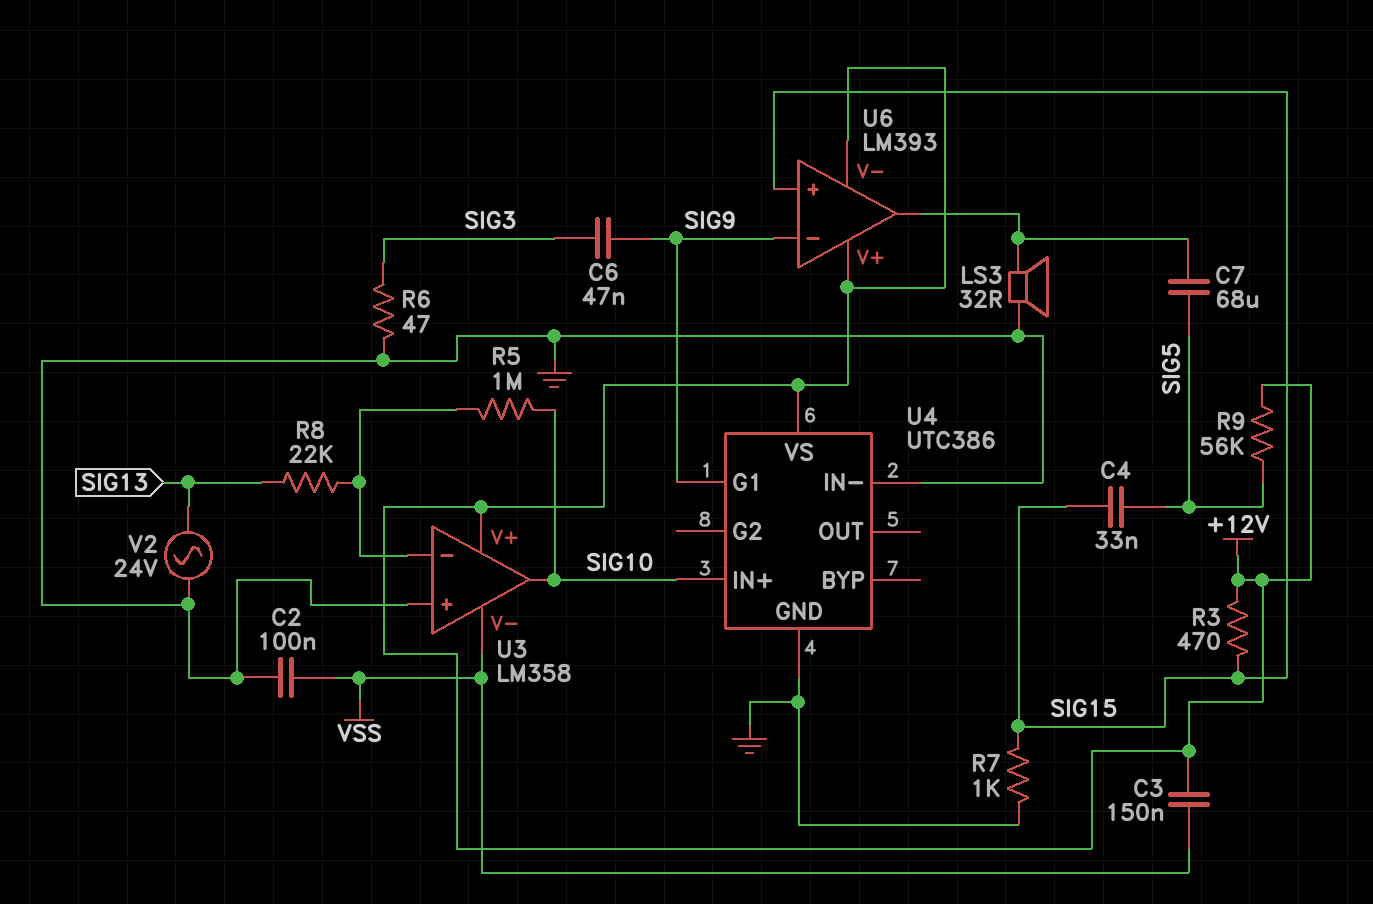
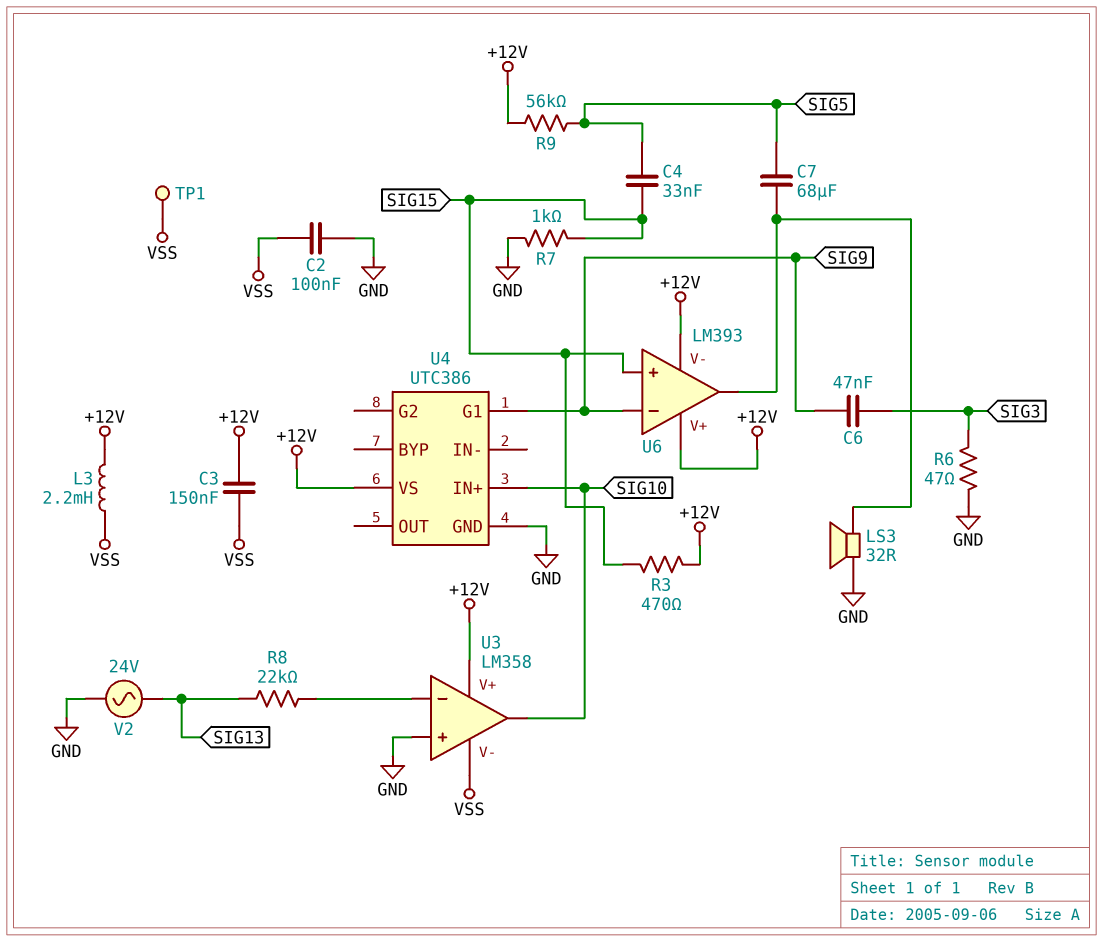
L3: none -> 2.2mH (+12V, VSS)
R5: 1M (SIG10, U3/in-) -> none
TP1: none -> test point (VSS)
U4 pin IN-: GND -> none

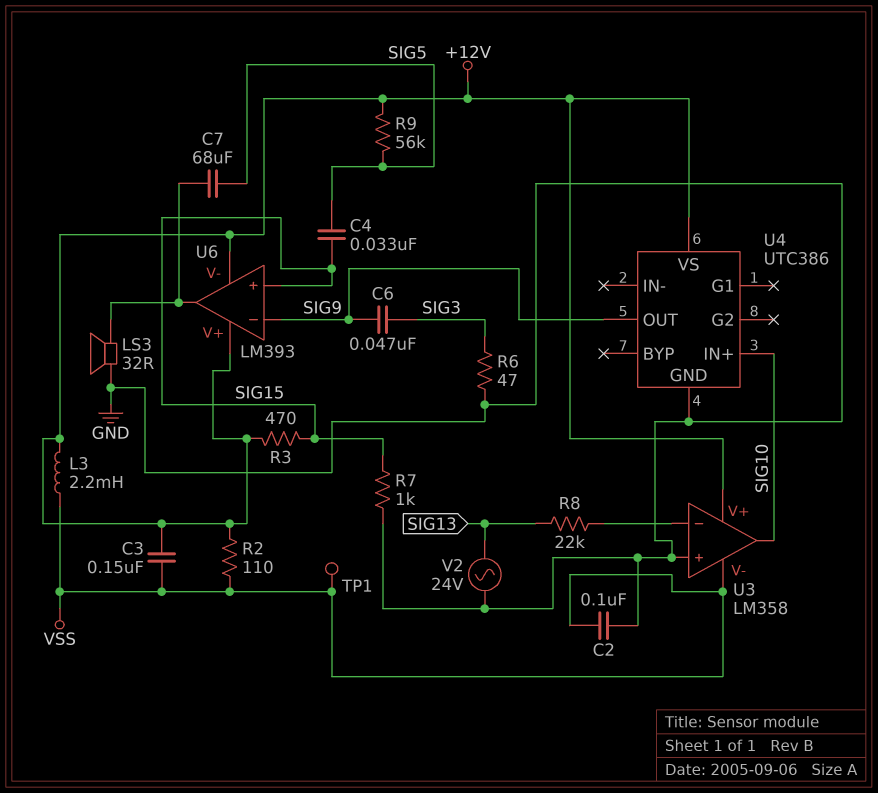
R2: none -> 110 (+12V, VSS)
U4 pin G1: SIG9 -> none
U4 pin OUT: none -> SIG9

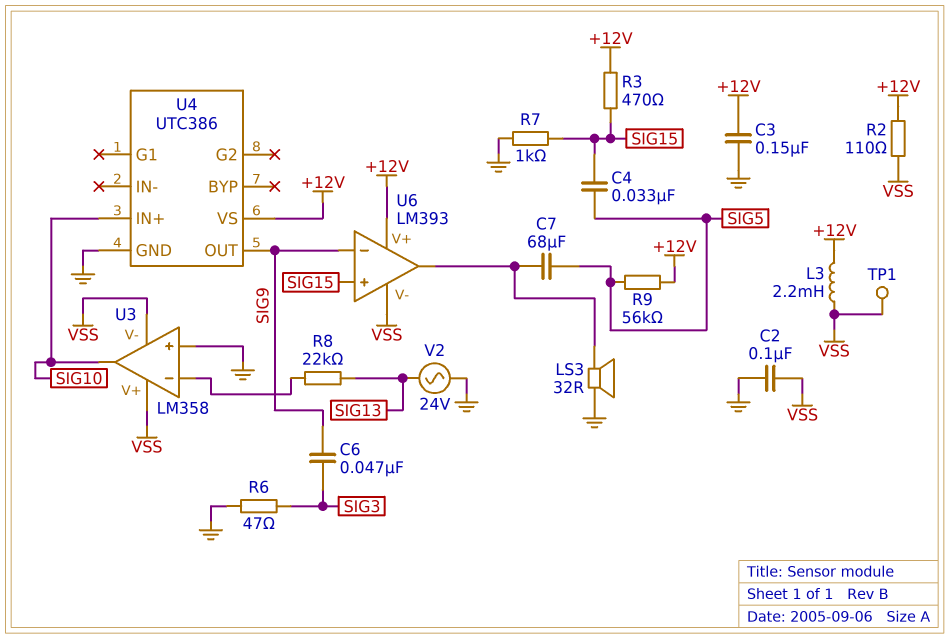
C3: 150nF (+12V, VSS) -> 150nF (+12V, GND)
U3 pin V+: +12V -> VSS
U6 pin V-: +12V -> VSS

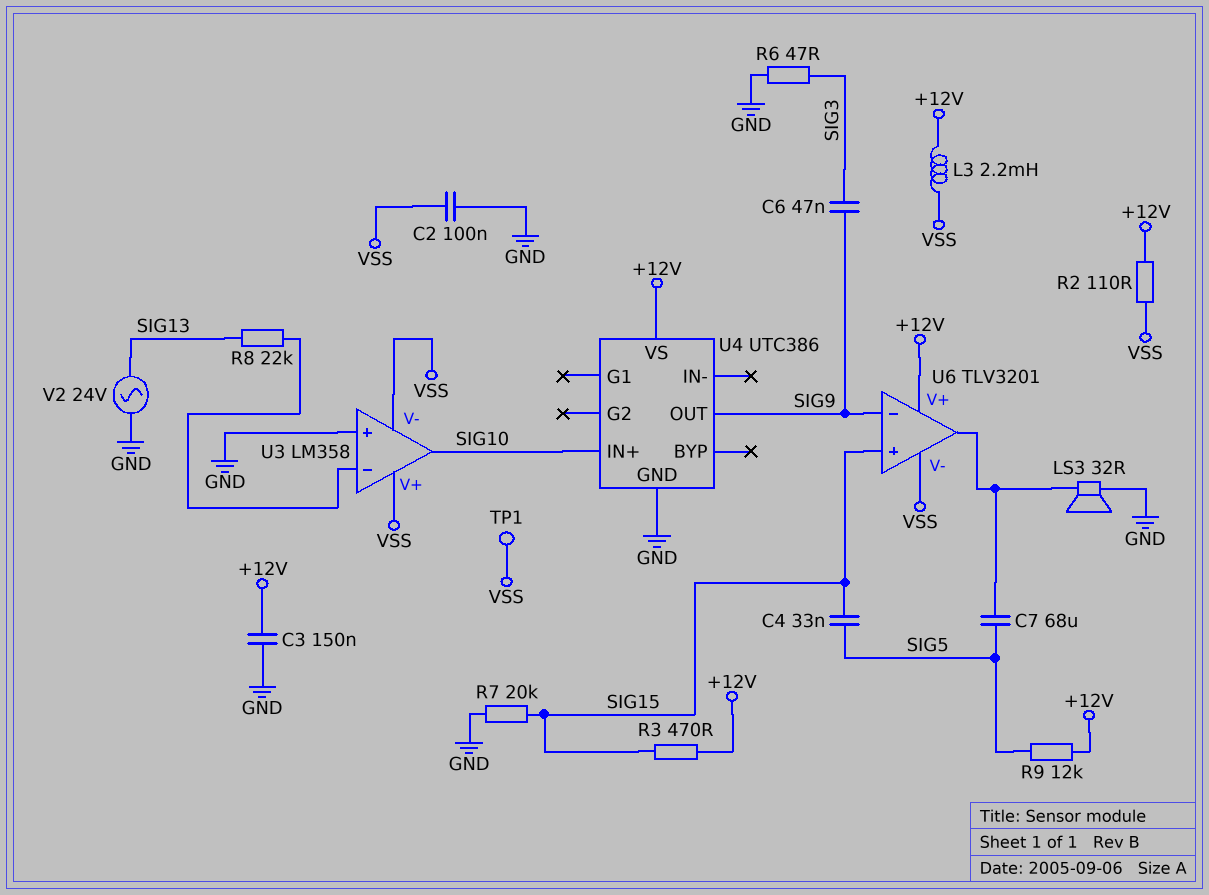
R7: 1k (GND, SIG15) -> 20k (GND, SIG15)
R9: 56k (+12V, SIG5) -> 12k (+12V, SIG5)
U6: LM393 -> TLV3201

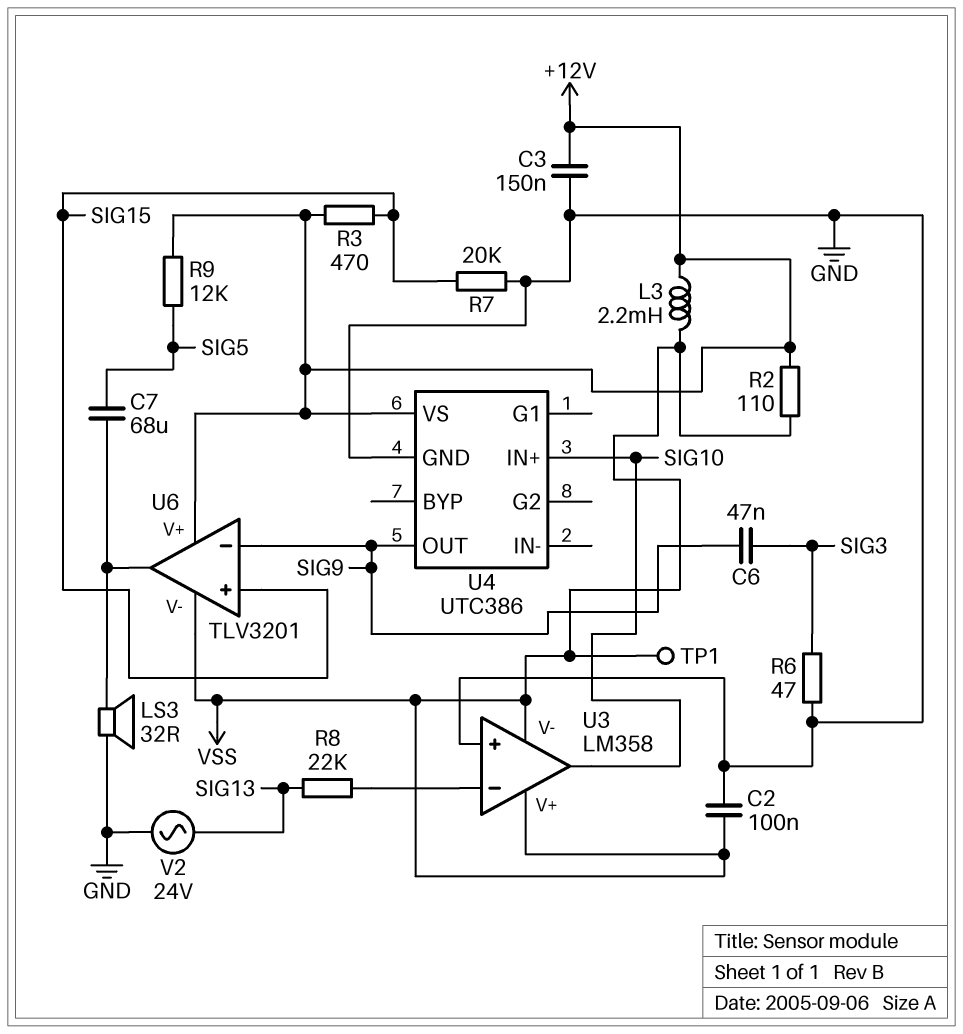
C4: 33nF (SIG5, SIG15) -> none

